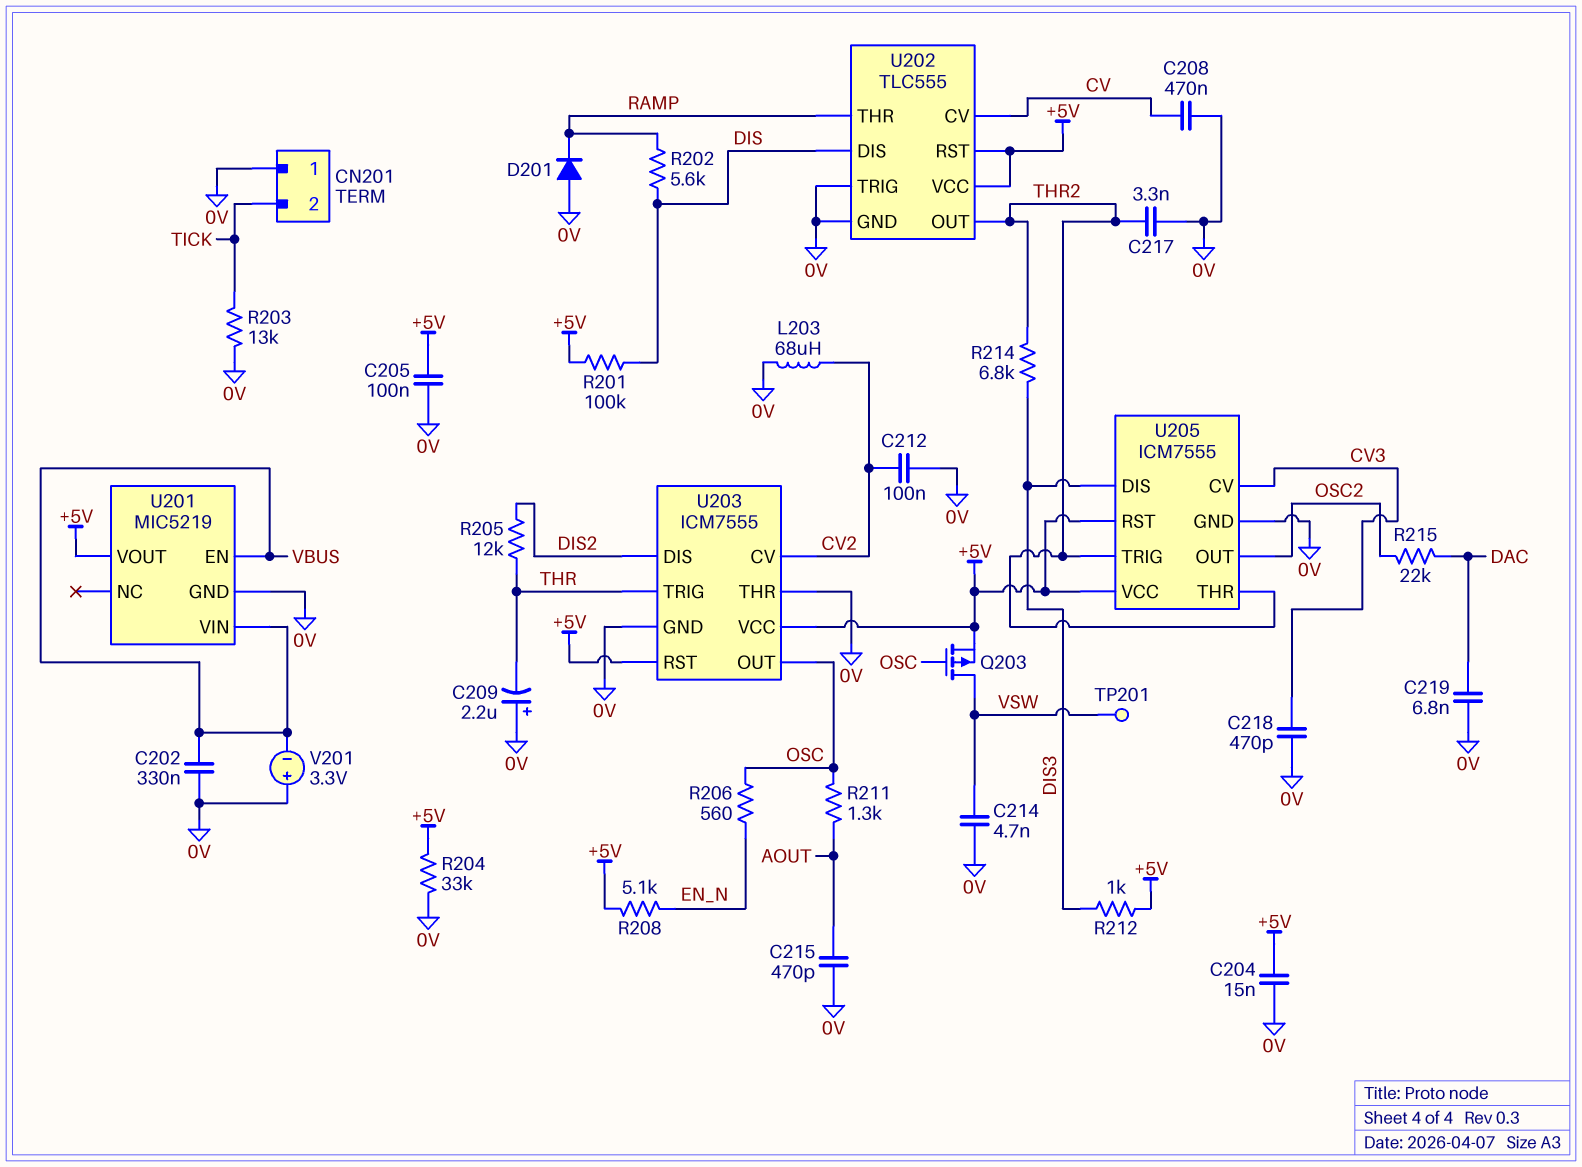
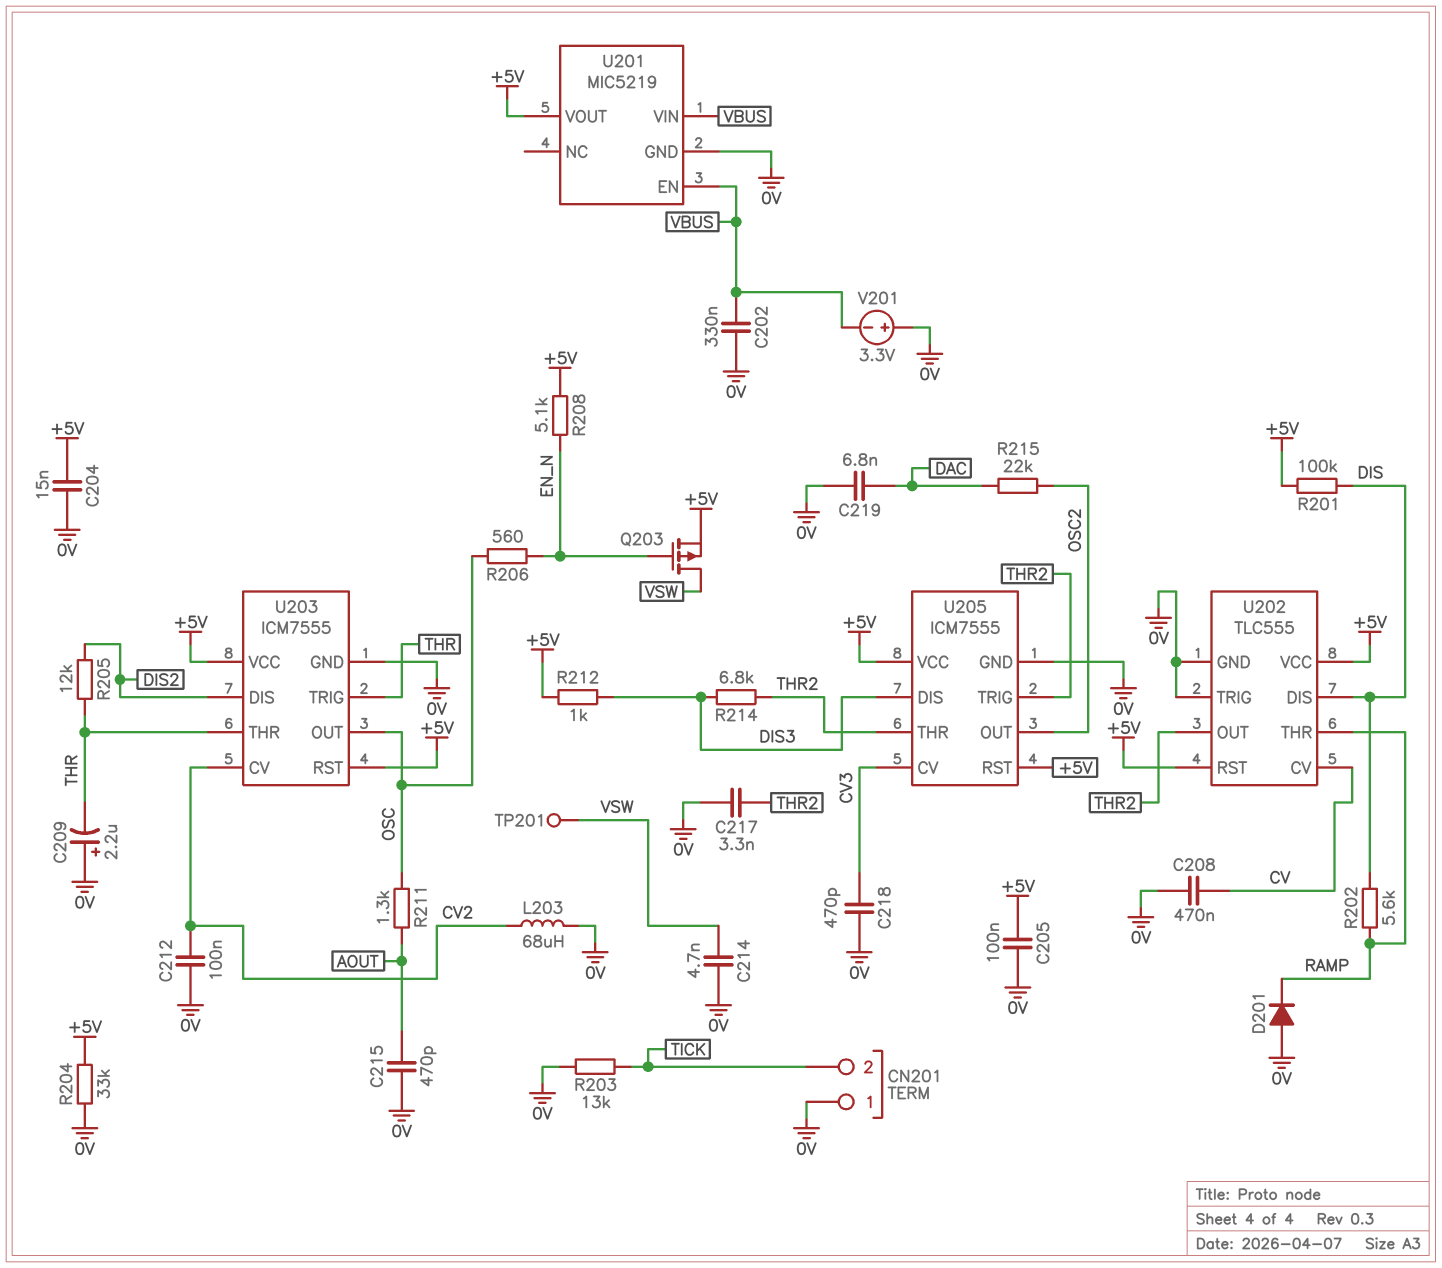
Q203: PMOS (G OSC, D VSW, S +5V) -> PMOS (G EN_N, D VSW, S +5V)
U203 pin THR: 0V -> THR

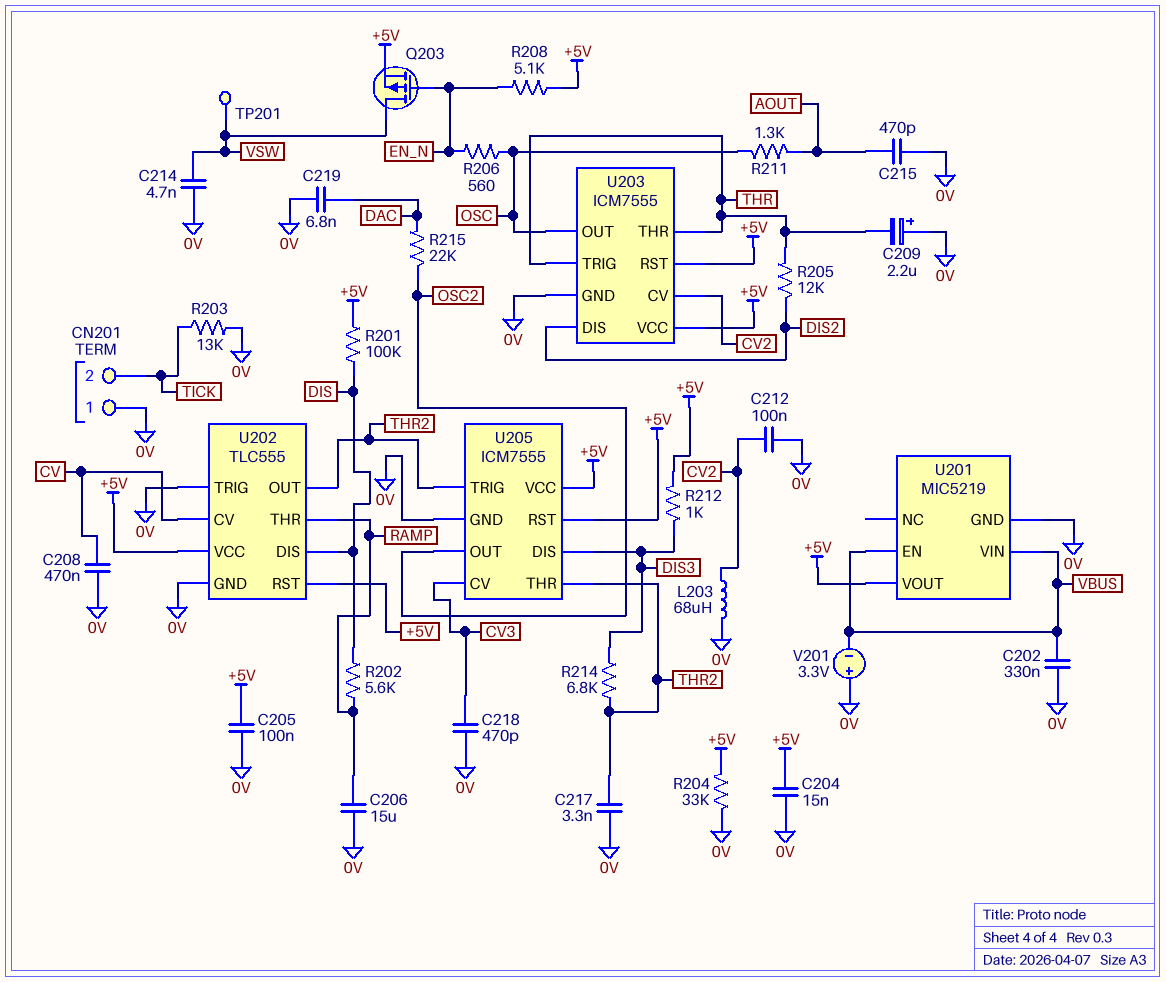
C206: none -> 15uF (0V, RAMP)
D201: diode (A 0V, K RAMP) -> none

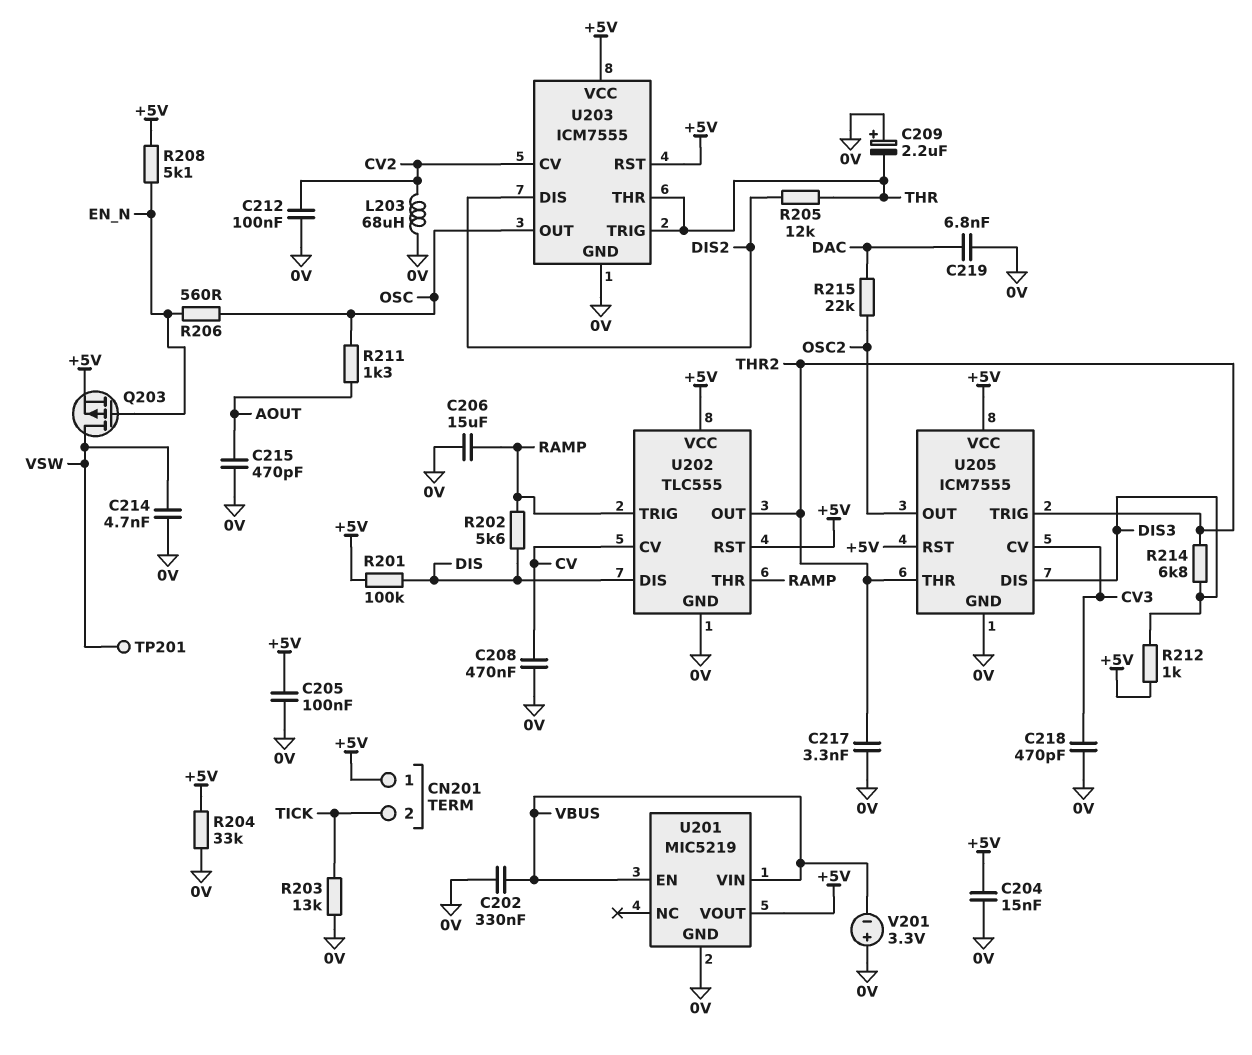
CN201 pin 1: 0V -> +5V
U202 pin TRIG: 0V -> RAMP

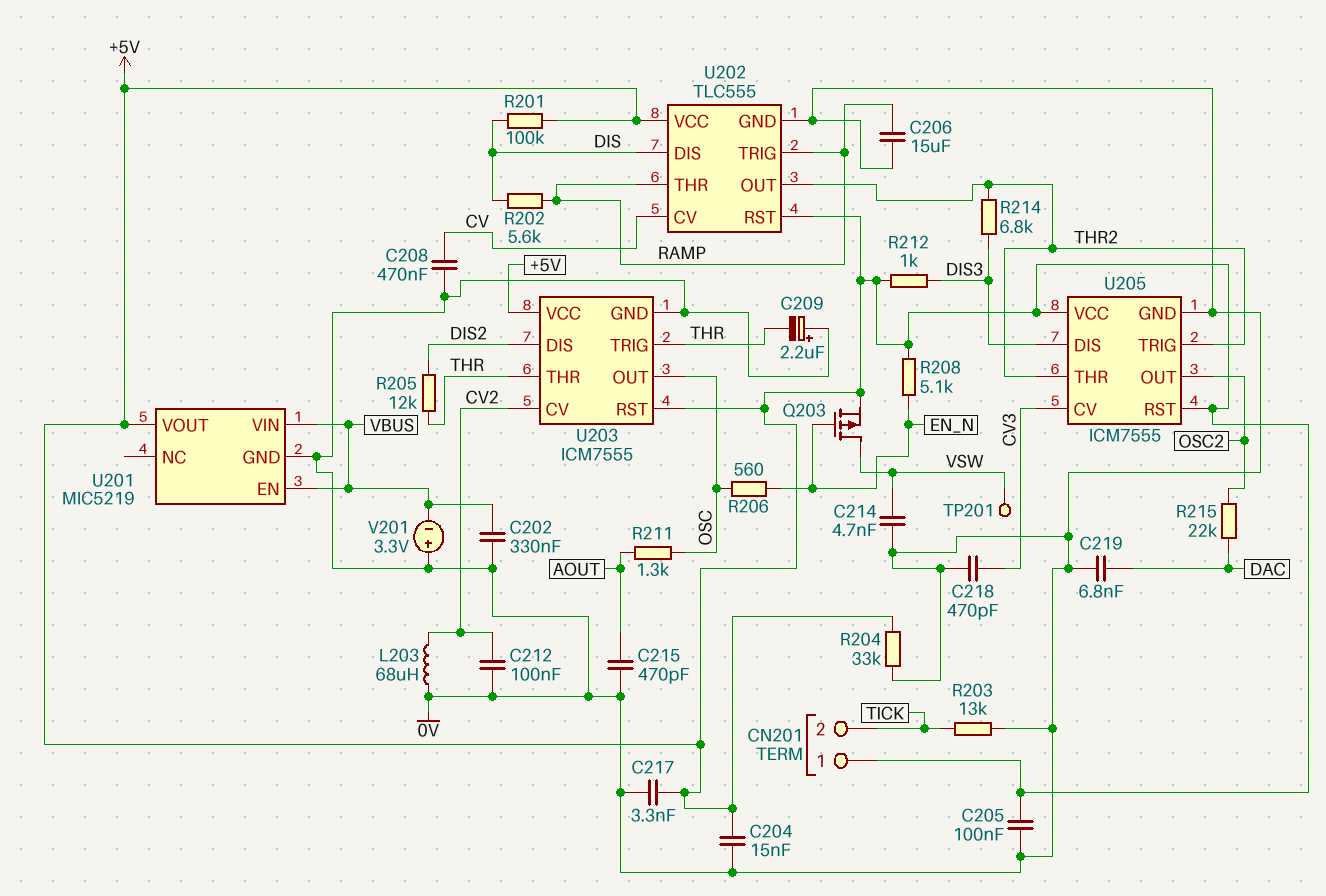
C217: 3.3nF (0V, THR2) -> 3.3nF (+5V, 0V)

